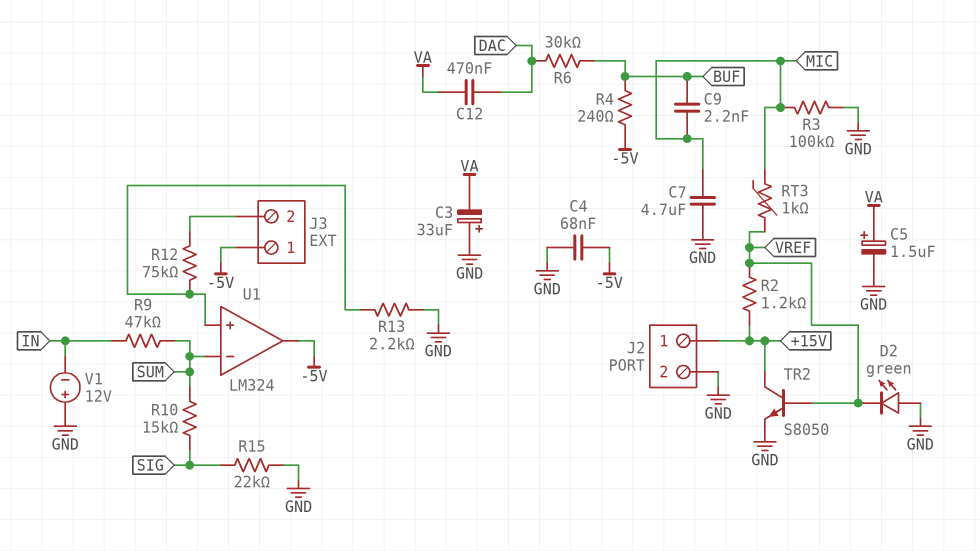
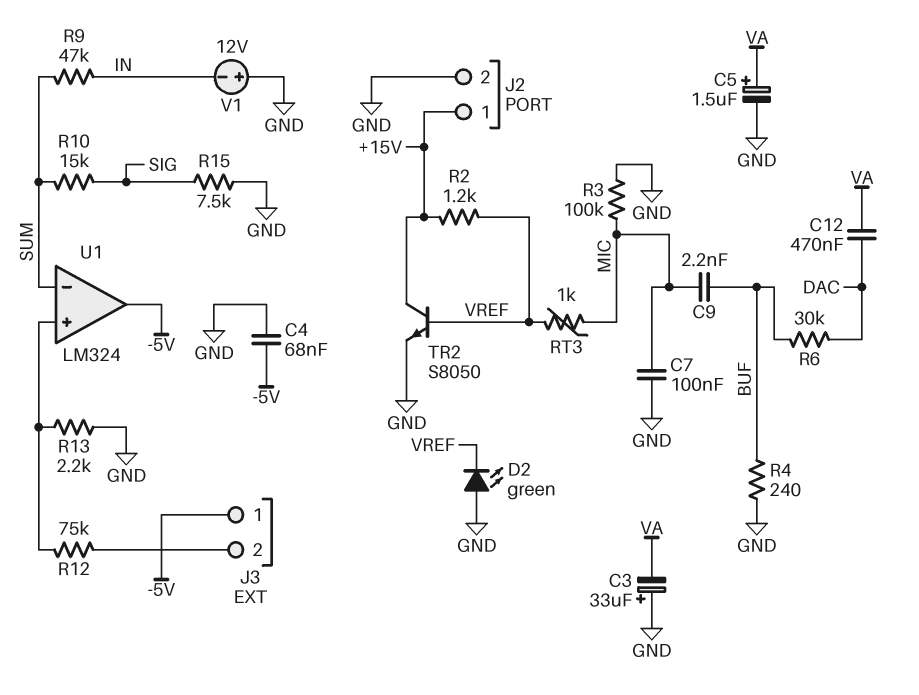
C7: 4.7uF (GND, MIC) -> 100nF (GND, MIC)
R4: 240 (-5V, BUF) -> 240 (BUF, GND)
R15: 22k (GND, SIG) -> 7.5k (GND, SIG)

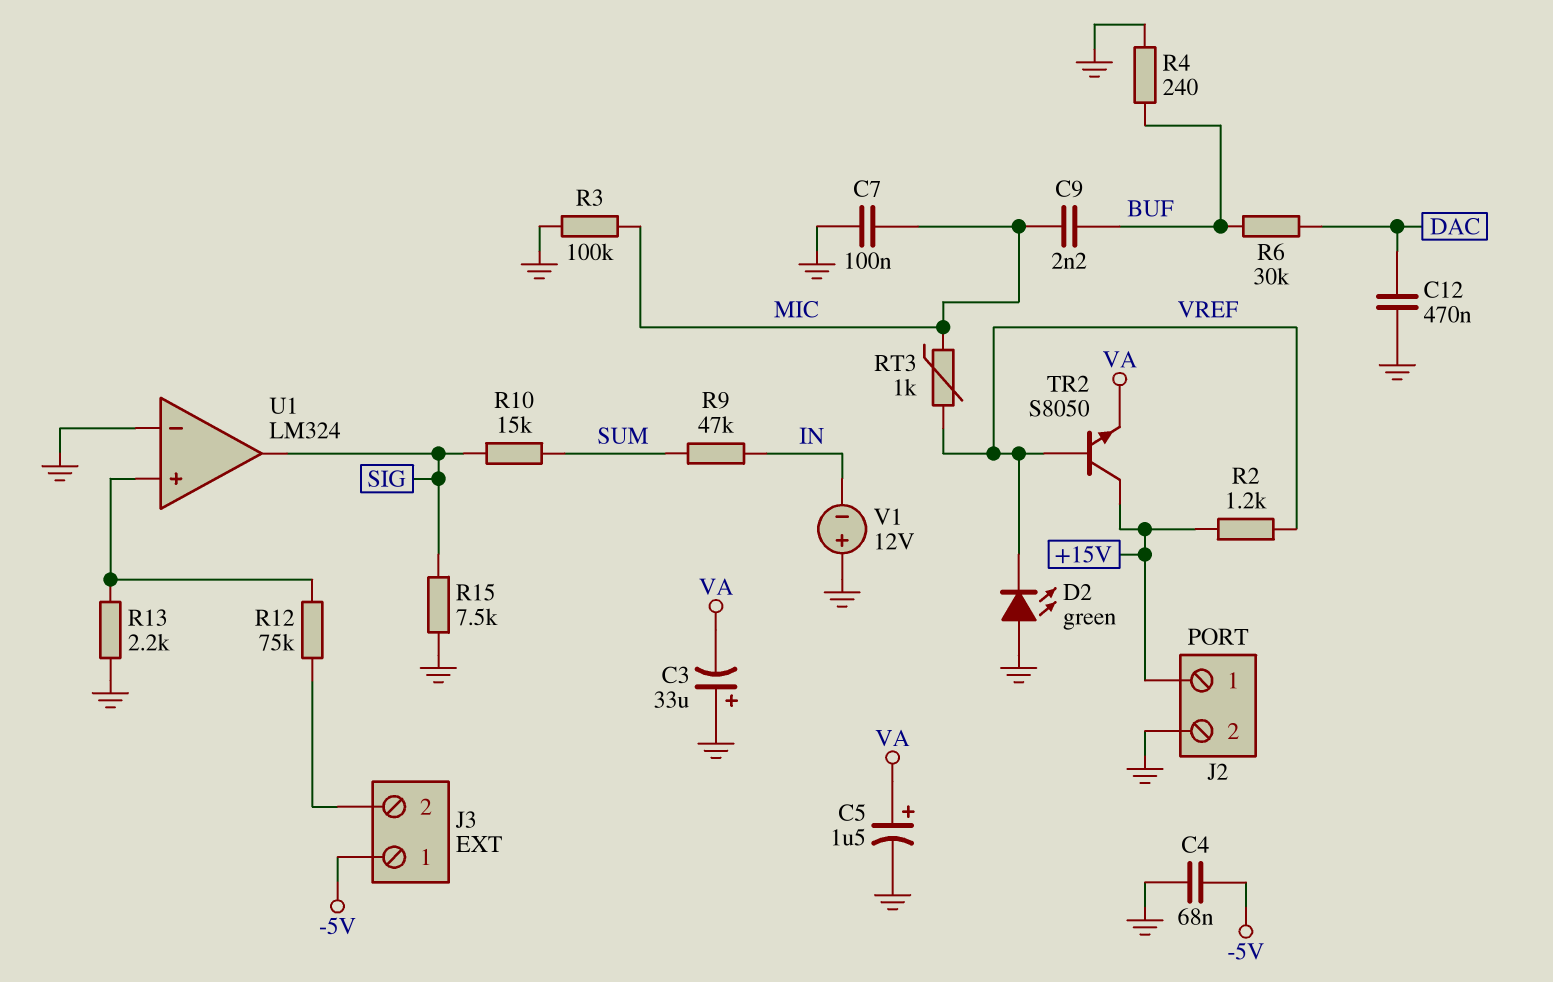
C12: 470nF (DAC, VA) -> 470nF (DAC, GND)
TR2: NPN S8050 (B VREF, C +15V, E GND) -> NPN S8050 (B VREF, C +15V, E VA)
U1 pin in-: SUM -> GND
U1 pin out: -5V -> SIG

